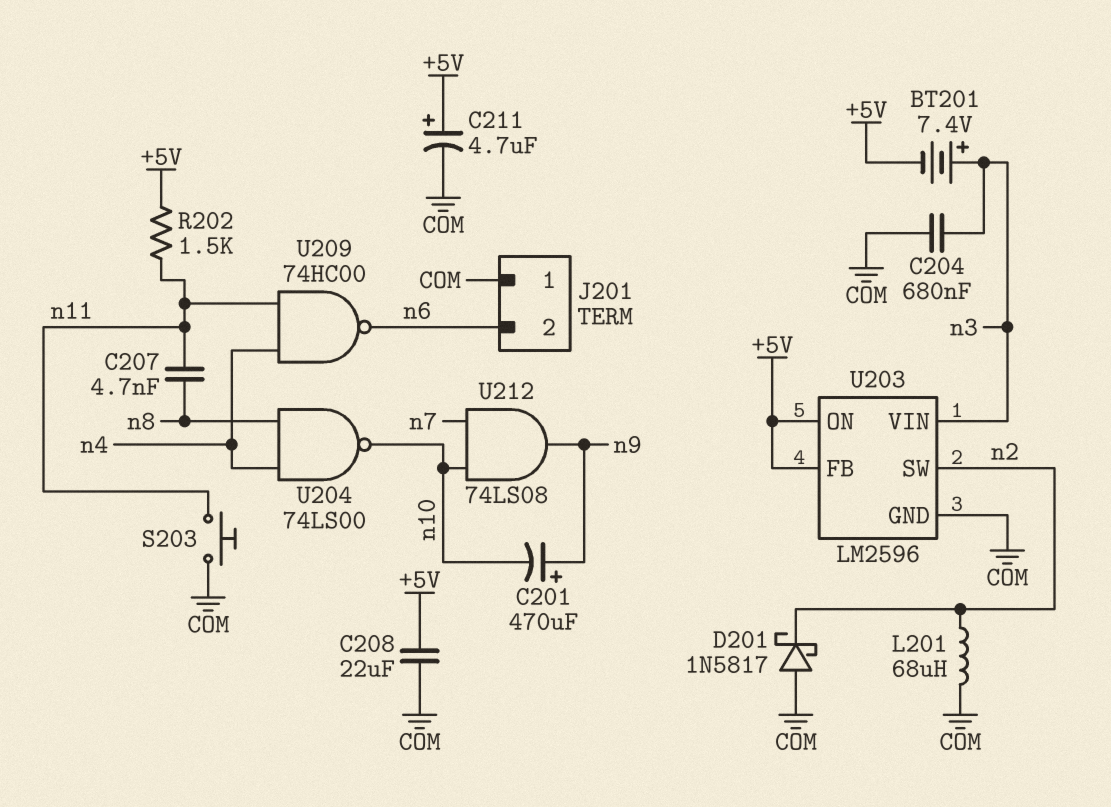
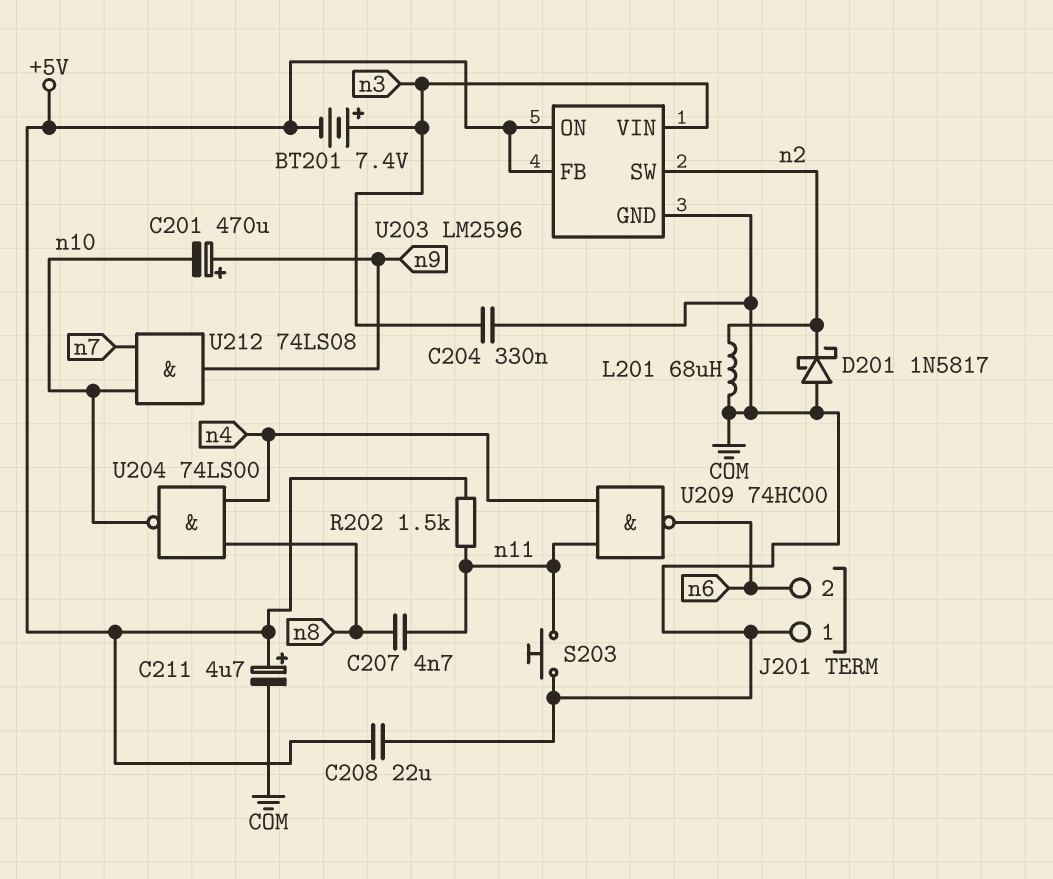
C204: 680nF (COM, n3) -> 330nF (COM, n3)

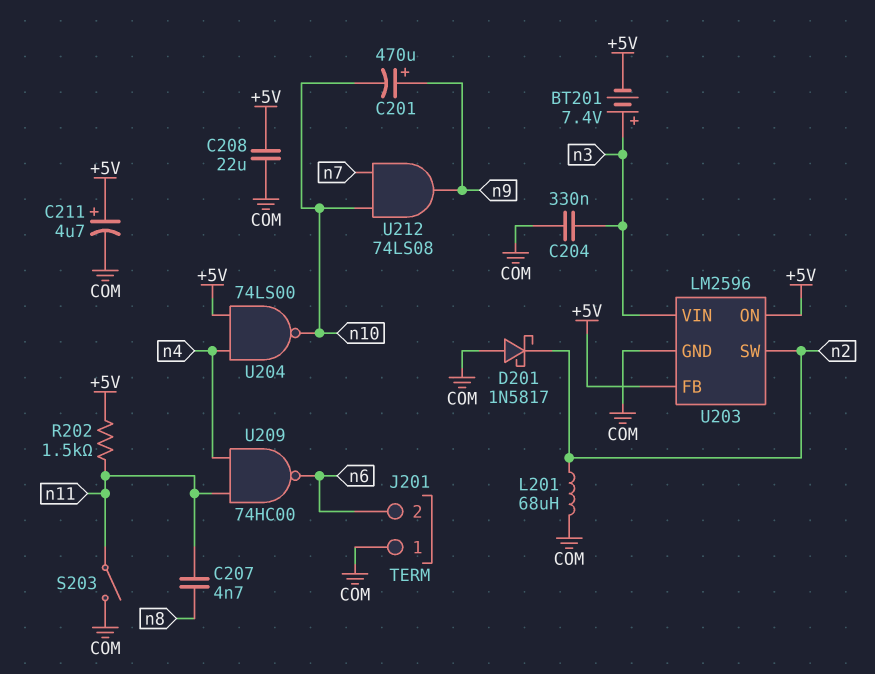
S203: button (COM, n11) -> switch (COM, n11)
U204: NAND 74LS00 (in n4, in n8, out n10) -> NAND 74LS00 (in +5V, in n4, out n10)

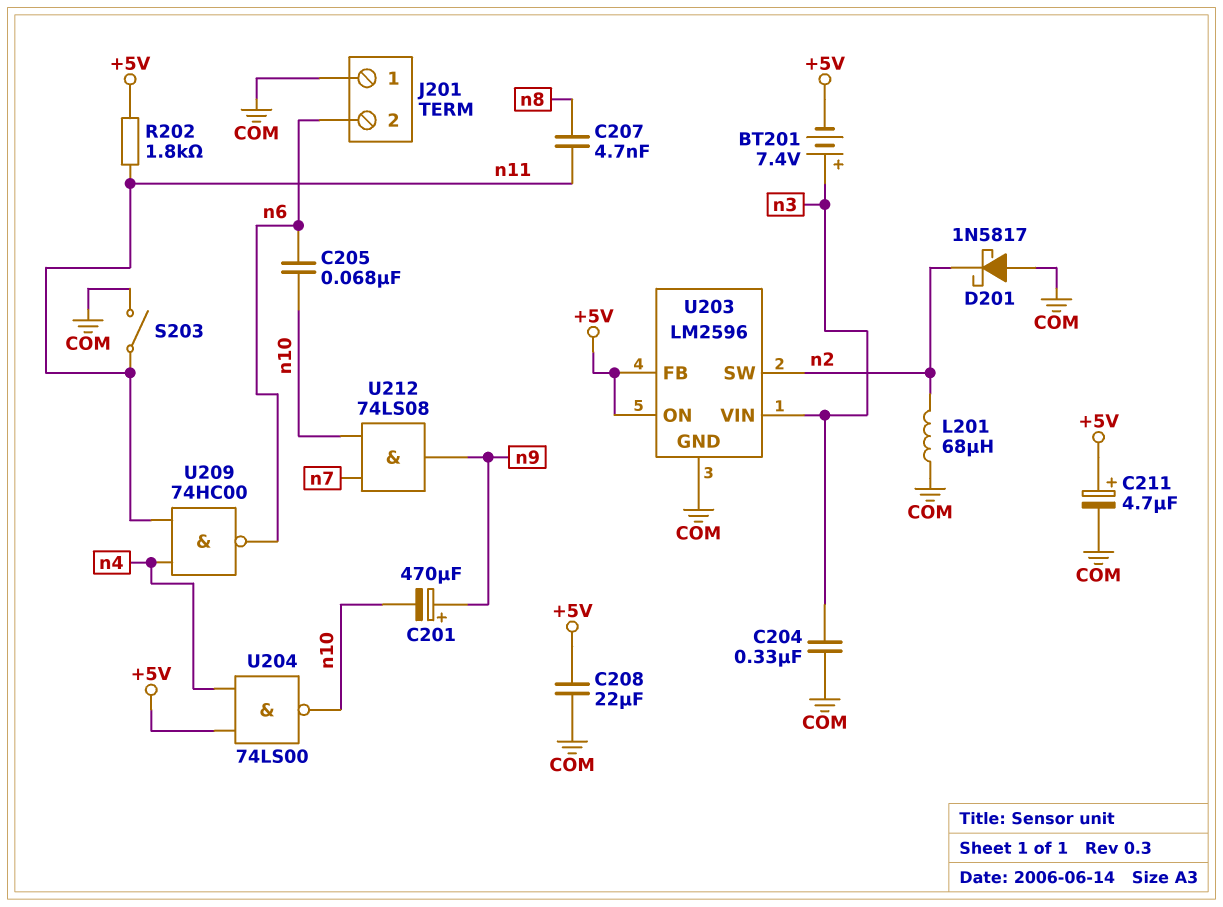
C205: none -> 68nF (n6, n10)
R202: 1.5k (+5V, n11) -> 1.8k (+5V, n11)

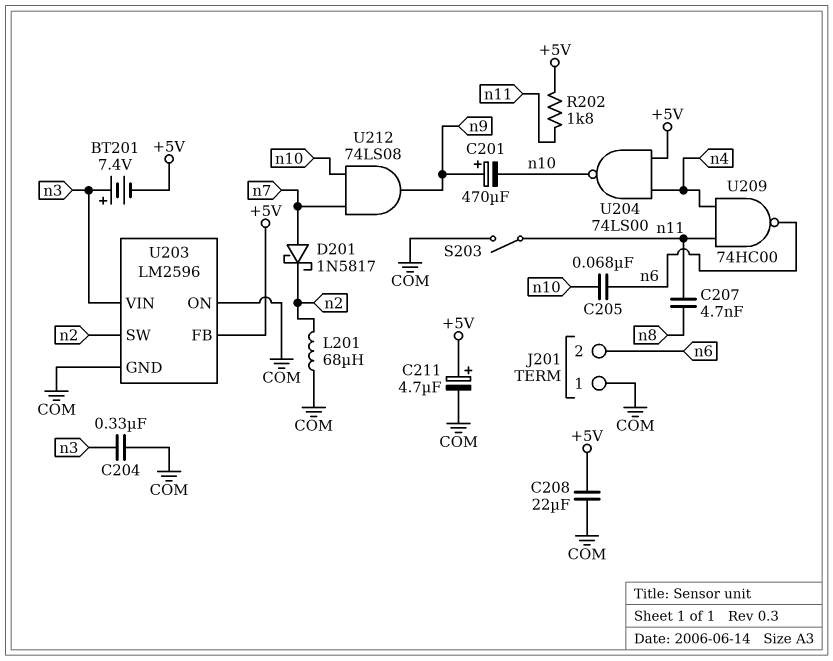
D201: schottky 1N5817 (A COM, K n2) -> schottky 1N5817 (A n7, K n2)
U203 pin ON: +5V -> COM

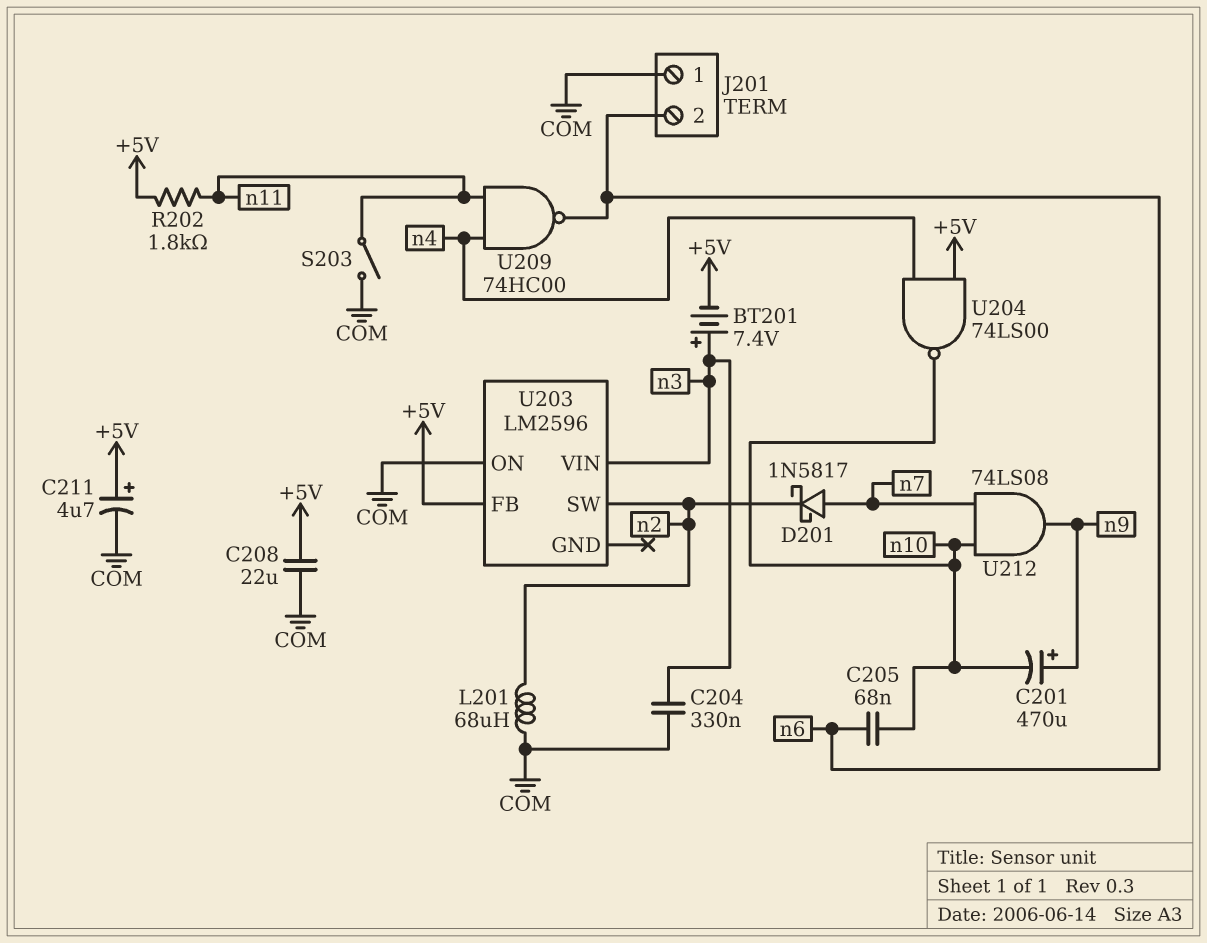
C207: 4.7nF (n8, n11) -> none
U203 pin GND: COM -> none

